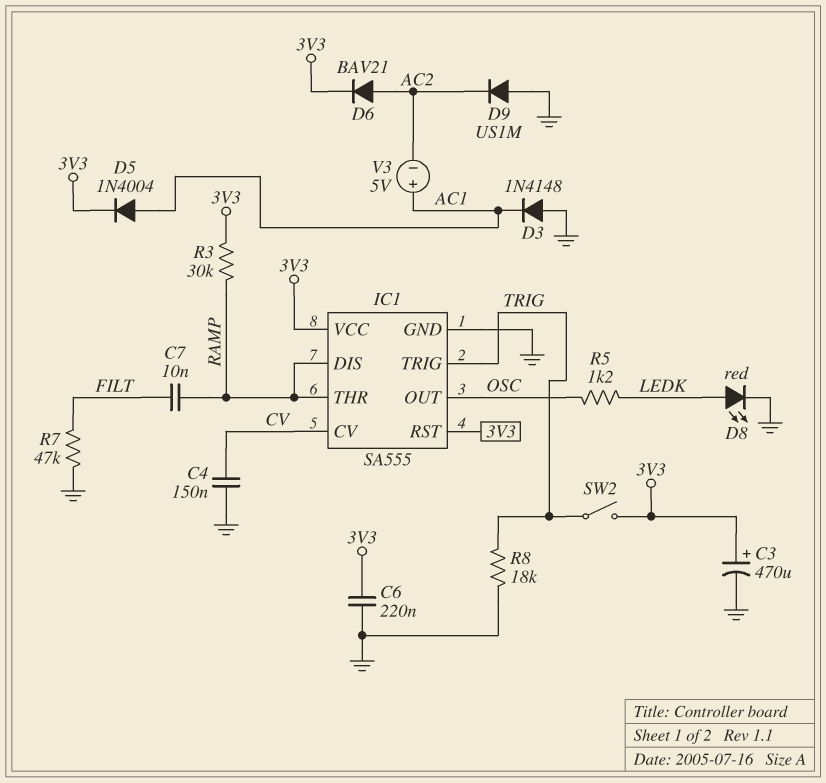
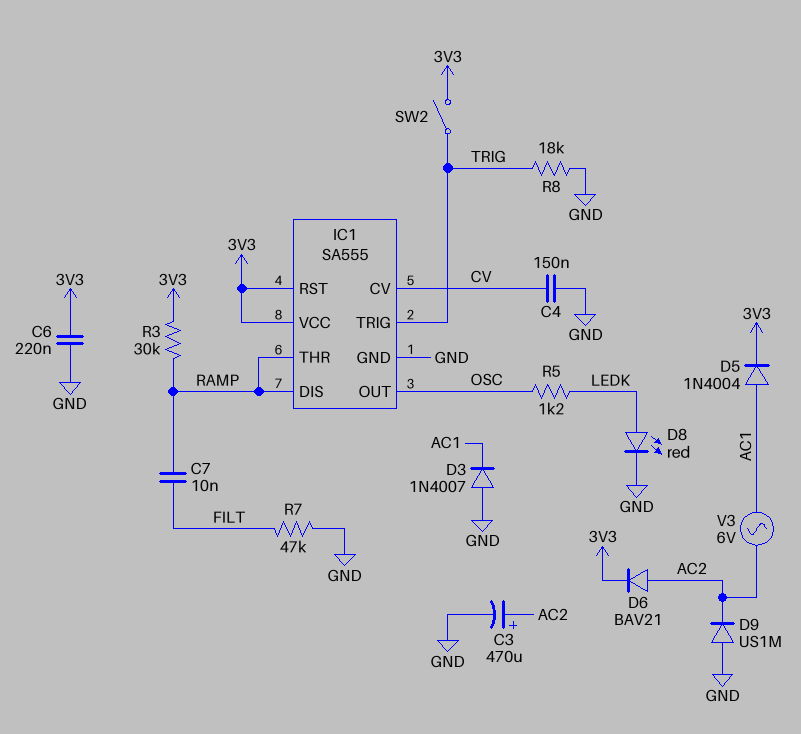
C3: 470uF (plus 3V3, minus GND) -> 470uF (plus AC2, minus GND)
D3: diode 1N4148 (A GND, K AC1) -> diode 1N4007 (A GND, K AC1)
V3: 5V (plus AC1, minus AC2) -> AC 6V (AC1, AC2)

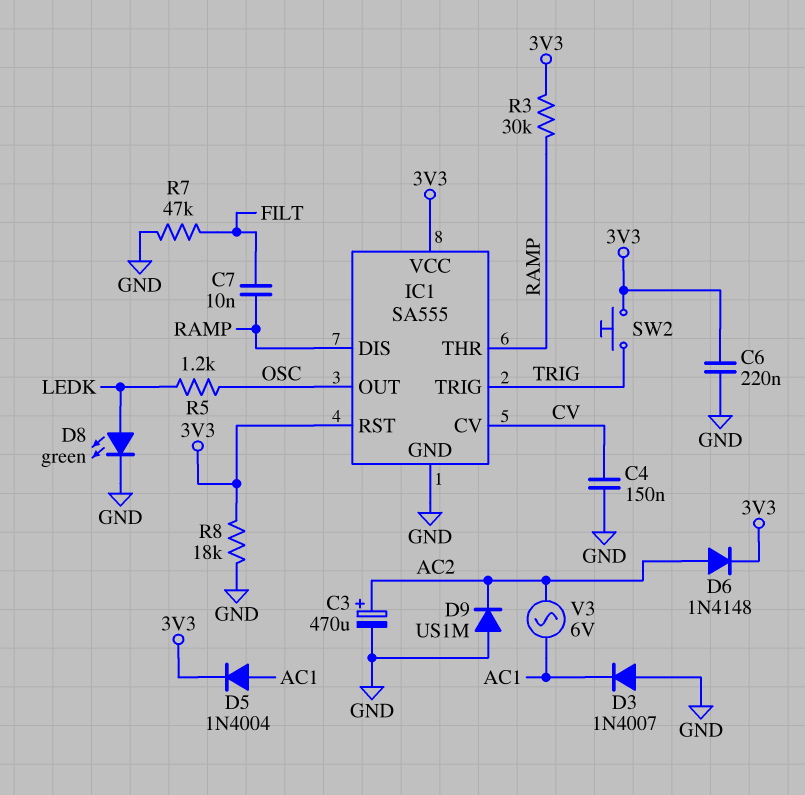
D6: diode BAV21 (A AC2, K 3V3) -> diode 1N4148 (A AC2, K 3V3)
D8: LED red (A LEDK, K GND) -> LED green (A LEDK, K GND)
R8: 18k (GND, TRIG) -> 18k (3V3, GND)
SW2: switch (3V3, TRIG) -> button (3V3, TRIG)

